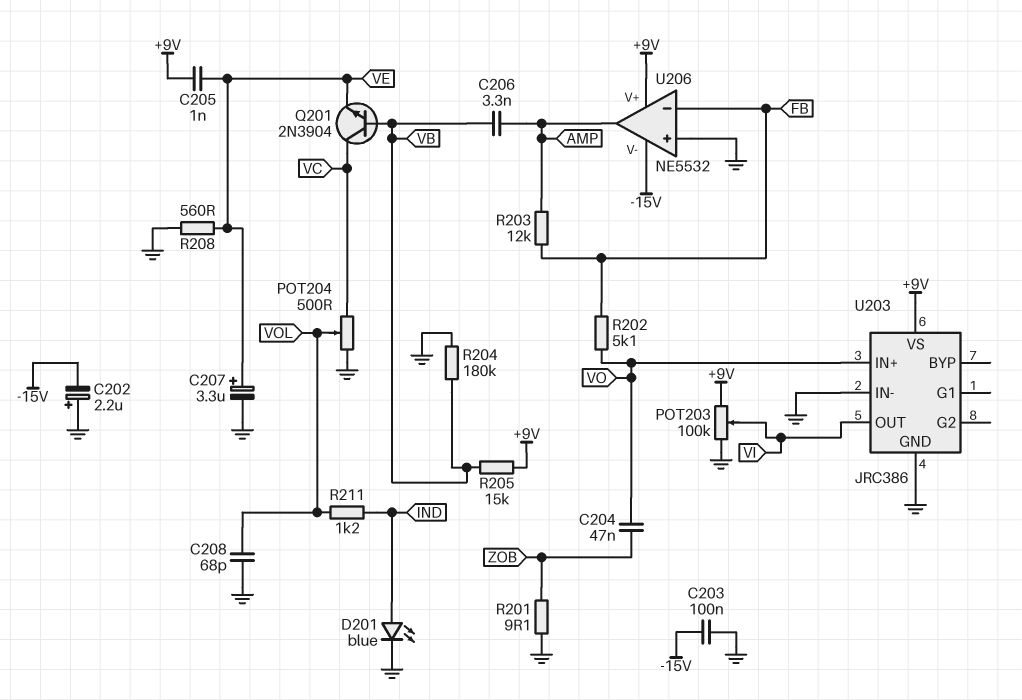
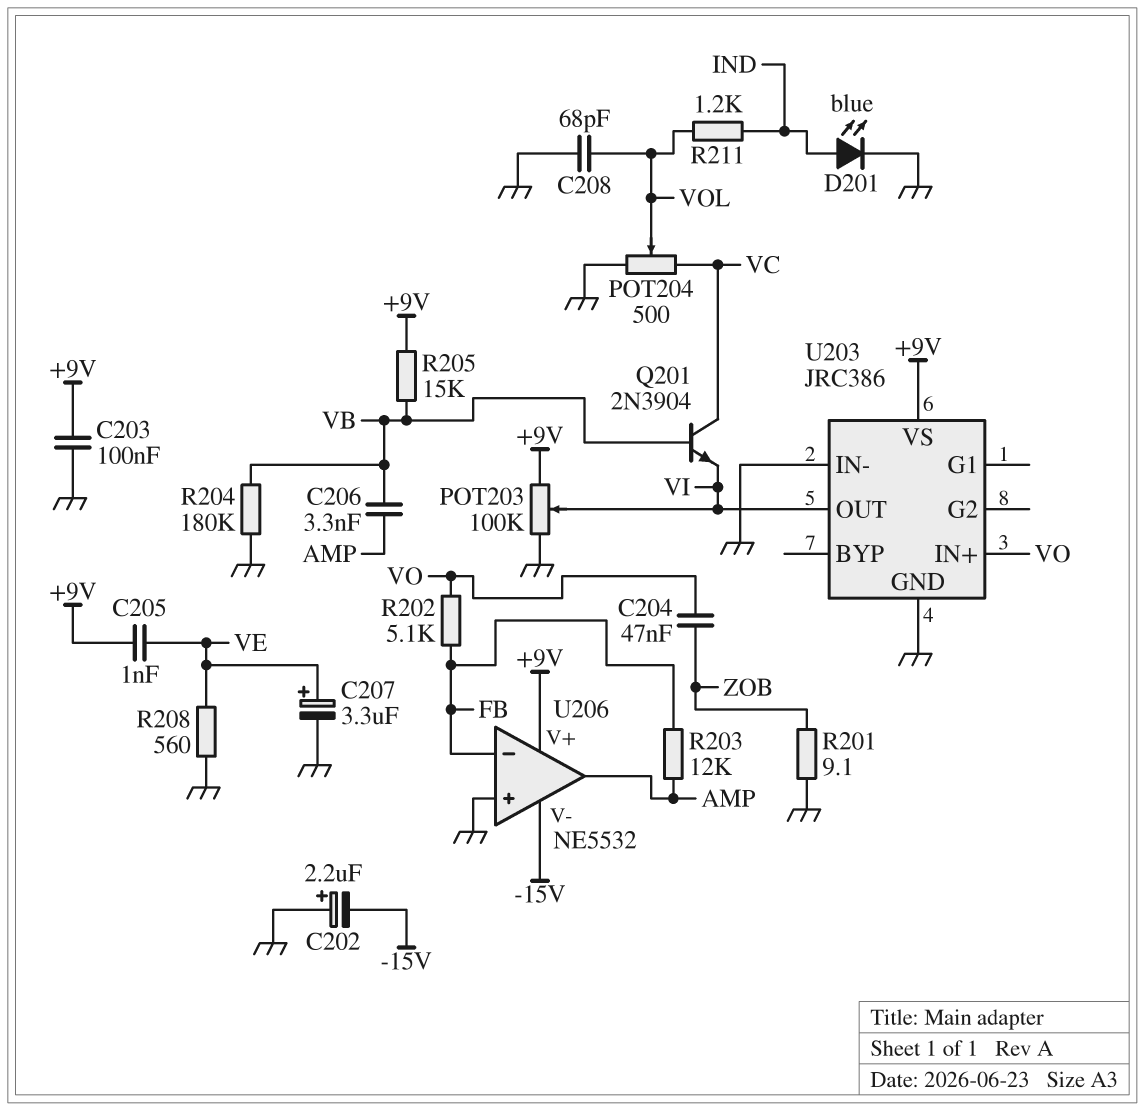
C203: 100nF (-15V, GND) -> 100nF (+9V, GND)
Q201: NPN 2N3904 (B VB, C VC, E VE) -> NPN 2N3904 (B VB, C VC, E VI)

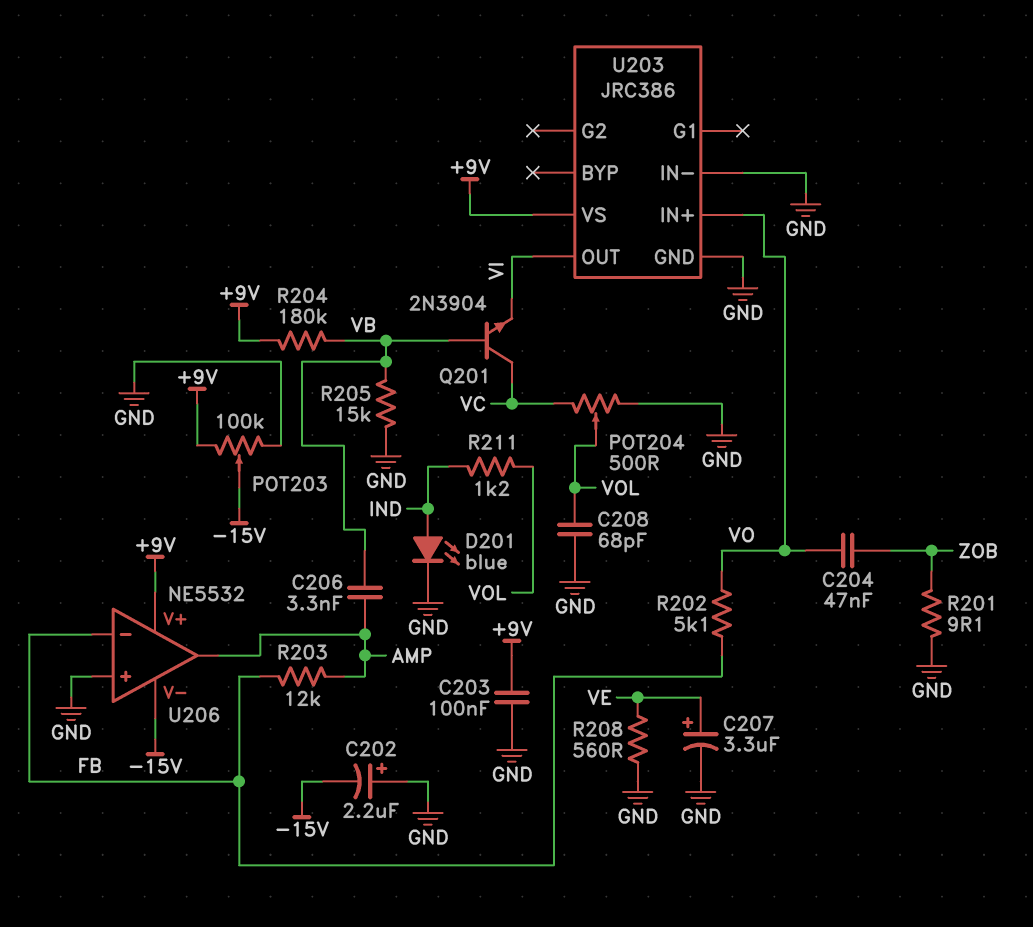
C205: 1nF (+9V, VE) -> none
POT203: 100k (+9V, GND, wiper VI) -> 100k (+9V, GND, wiper -15V)
R204: 180k (GND, VB) -> 180k (+9V, VB)
R205: 15k (+9V, VB) -> 15k (GND, VB)

